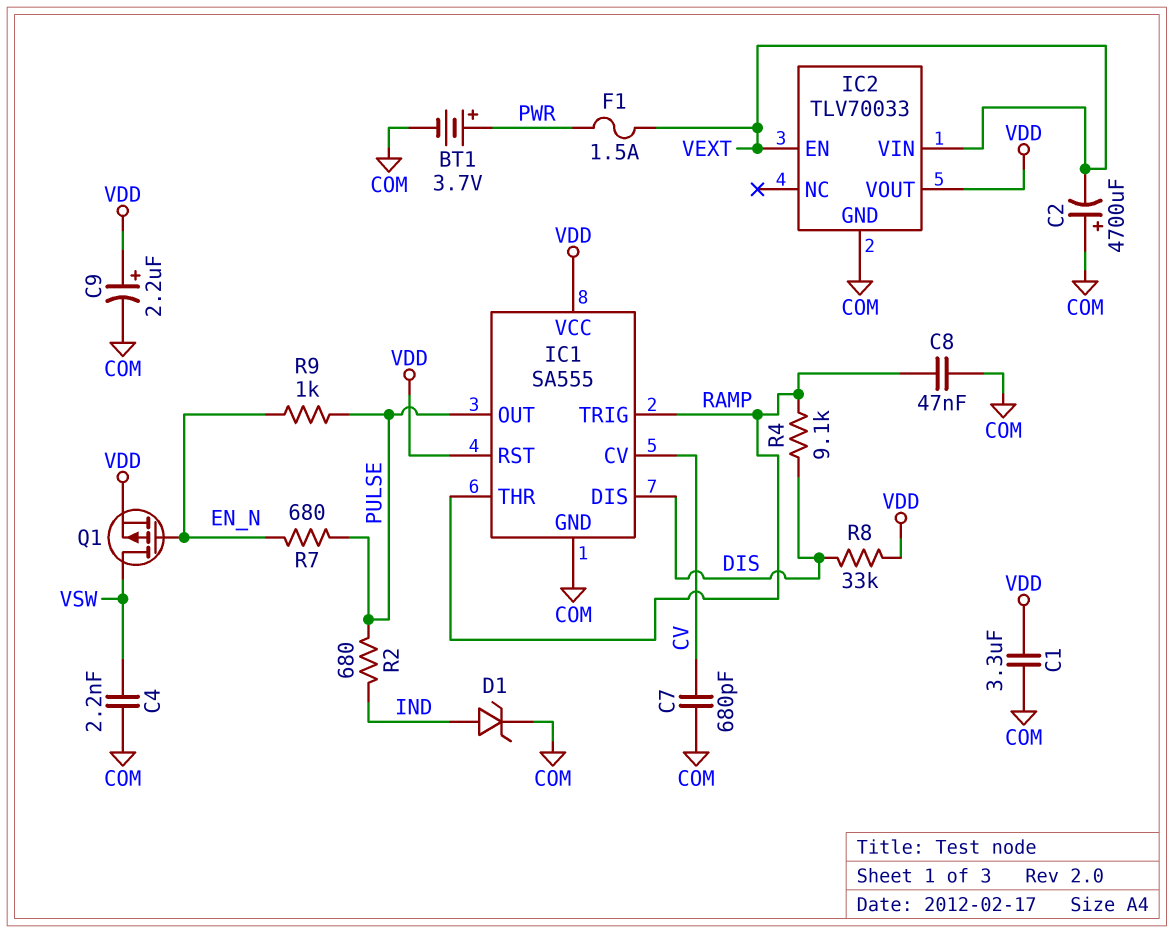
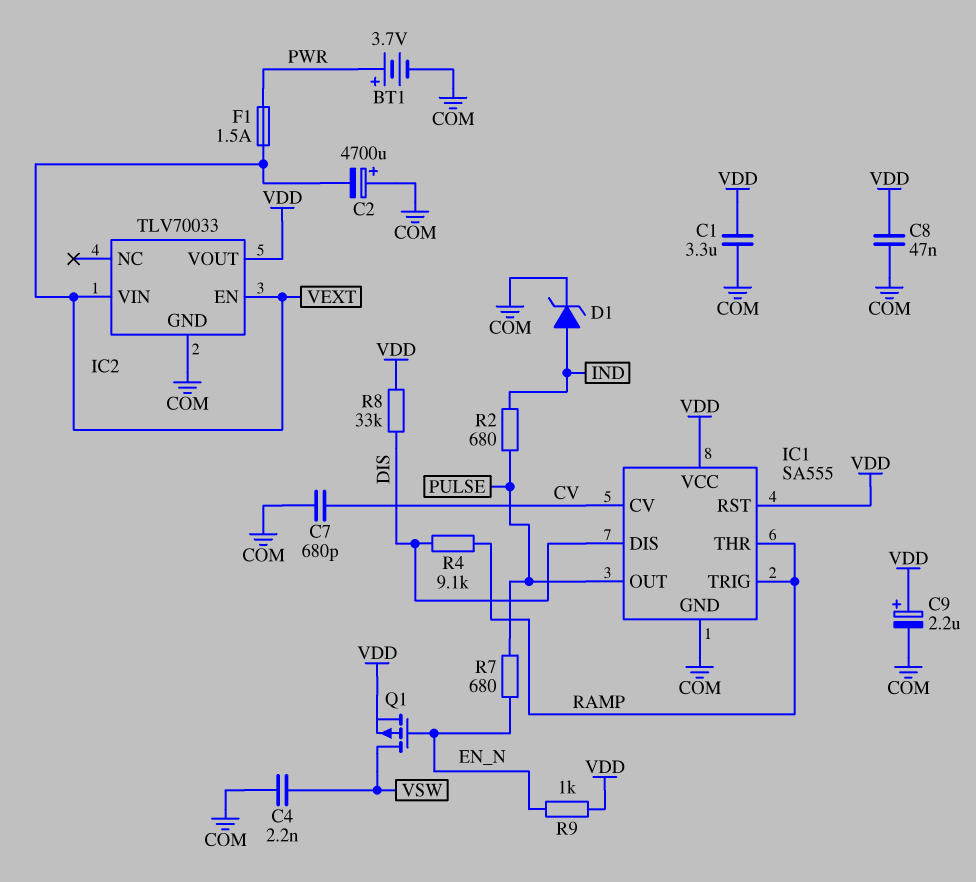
C8: 47nF (COM, RAMP) -> 47nF (COM, VDD)
R9: 1k (EN_N, PULSE) -> 1k (EN_N, VDD)

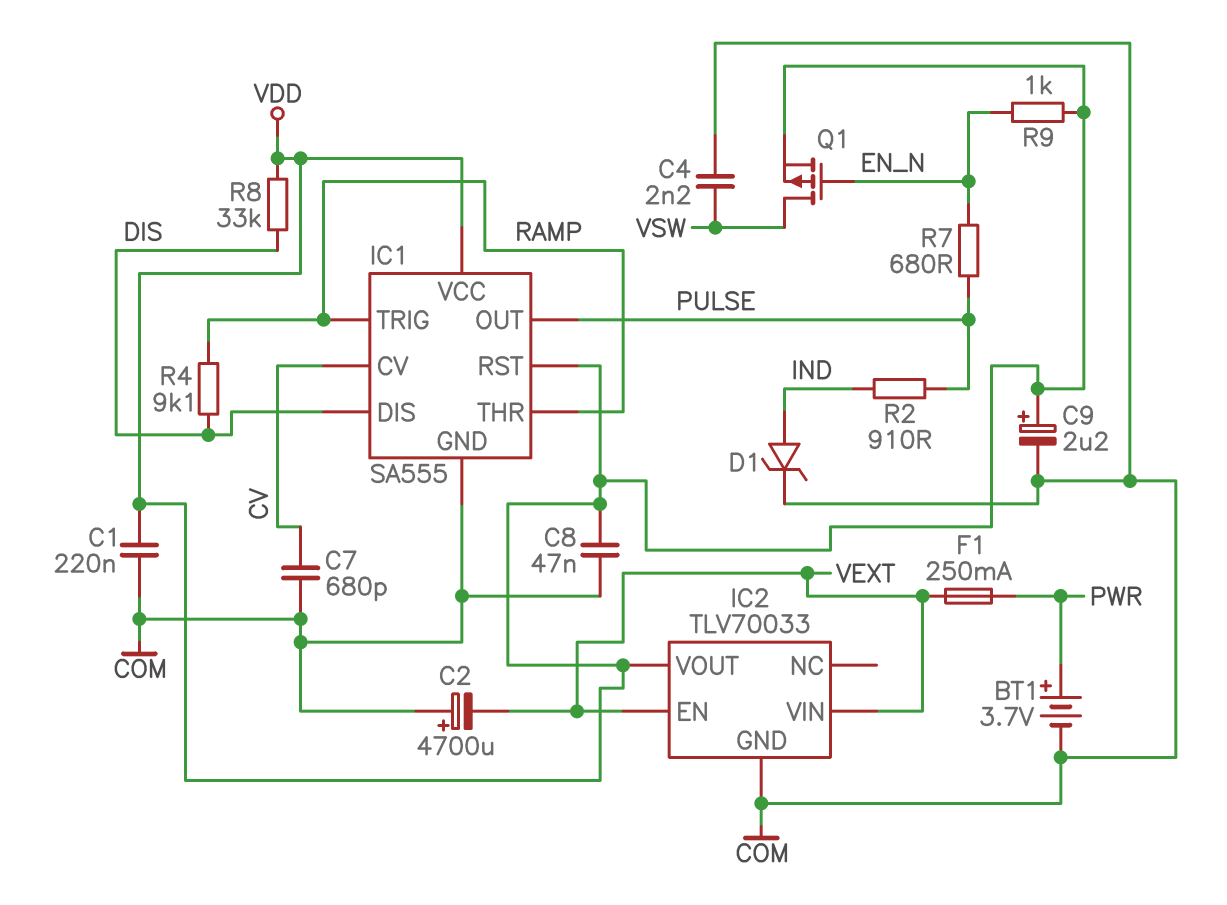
C1: 3.3uF (COM, VDD) -> 220nF (COM, VDD)
F1: 1.5A (PWR, VEXT) -> 250mA (PWR, VEXT)
R2: 680 (IND, PULSE) -> 910 (IND, PULSE)

